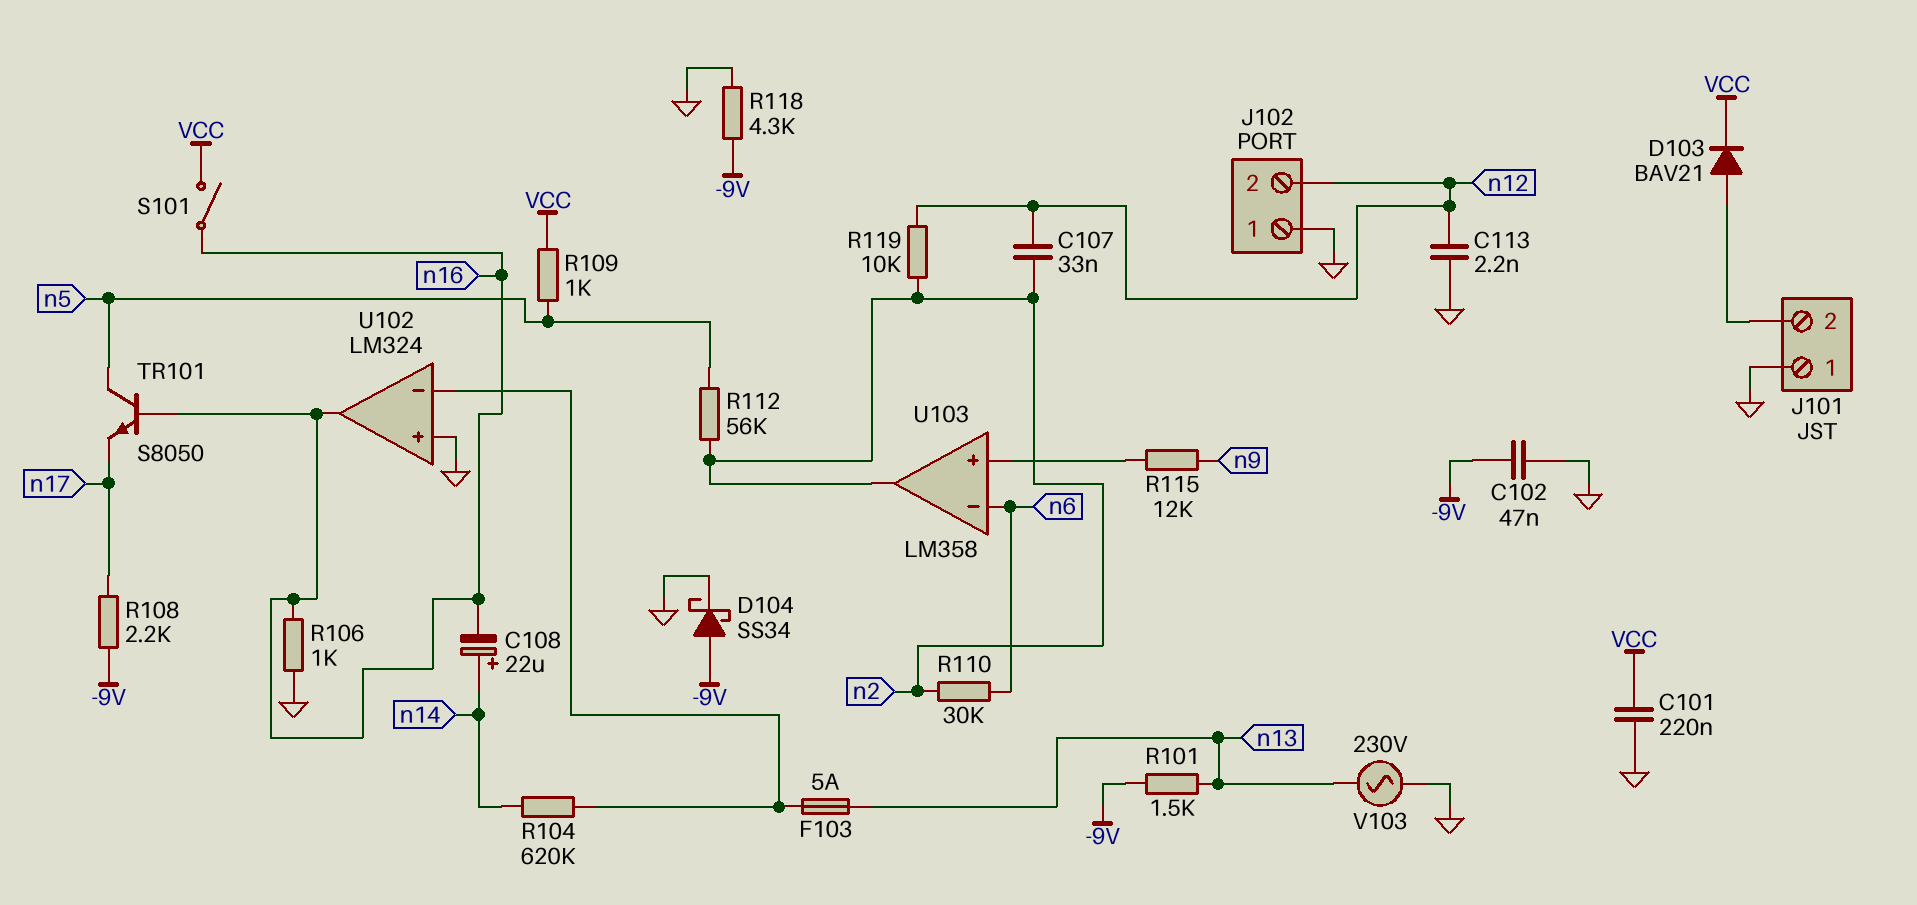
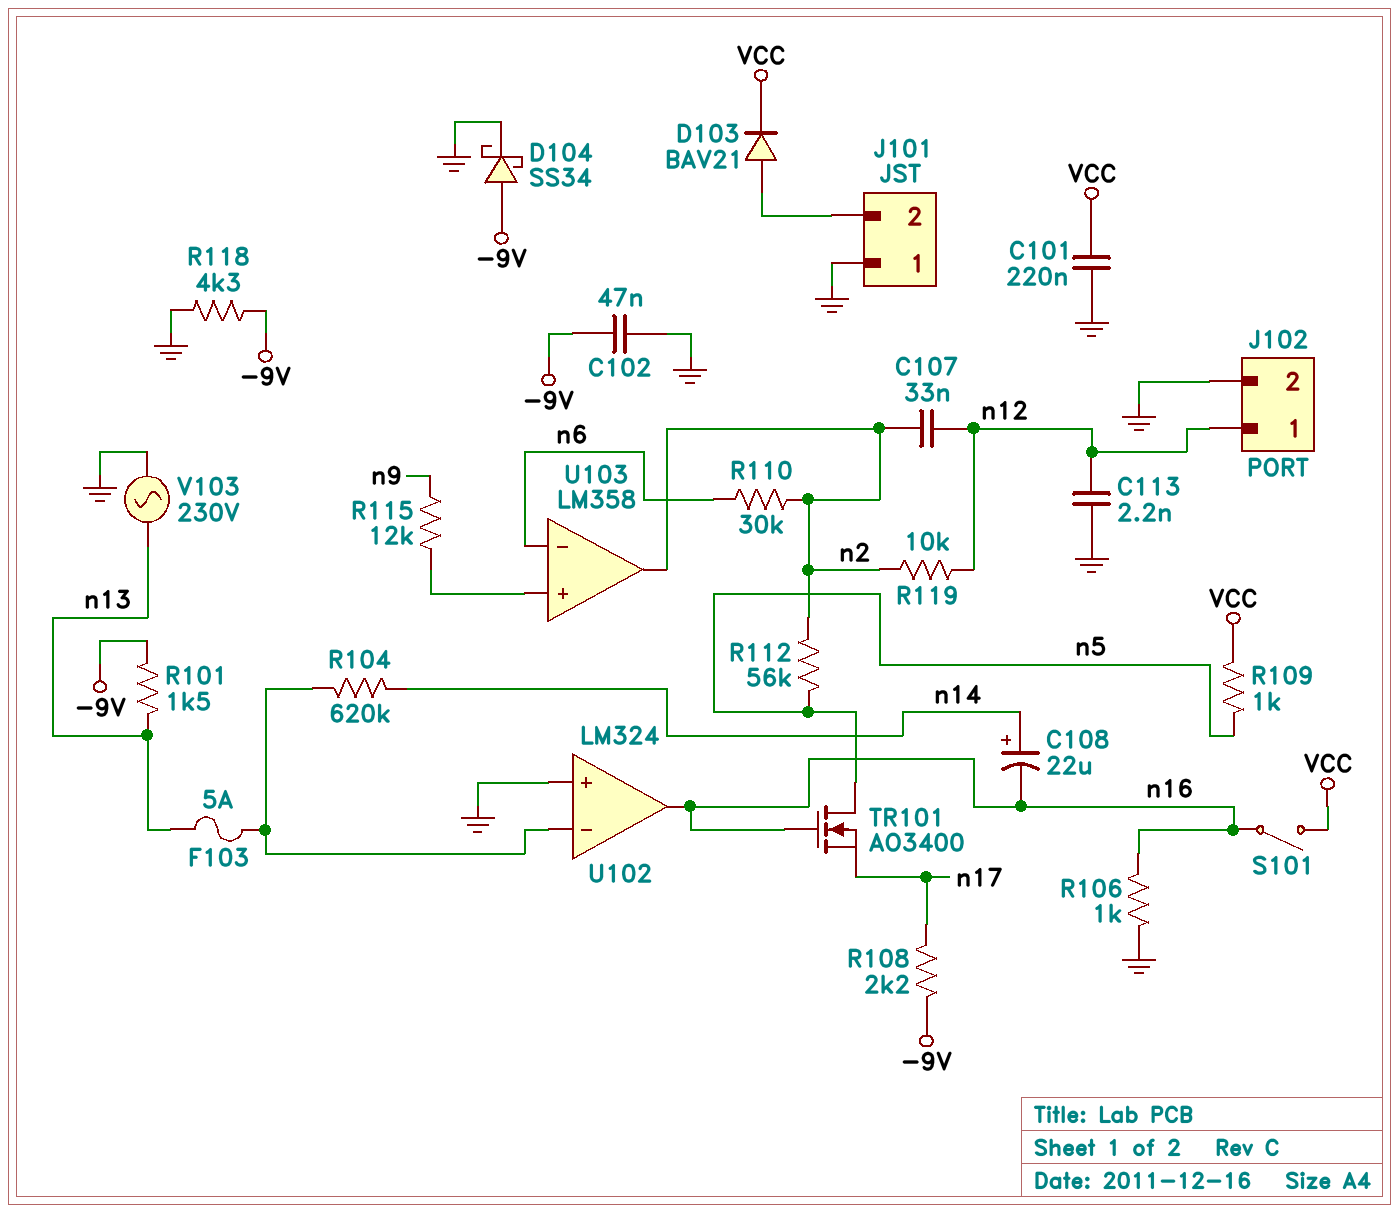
J102 pin 1: GND -> n12
J102 pin 2: n12 -> GND
TR101: NPN S8050 (B n16, C n5, E n17) -> NMOS AO3400 (G n16, D n5, S n17)

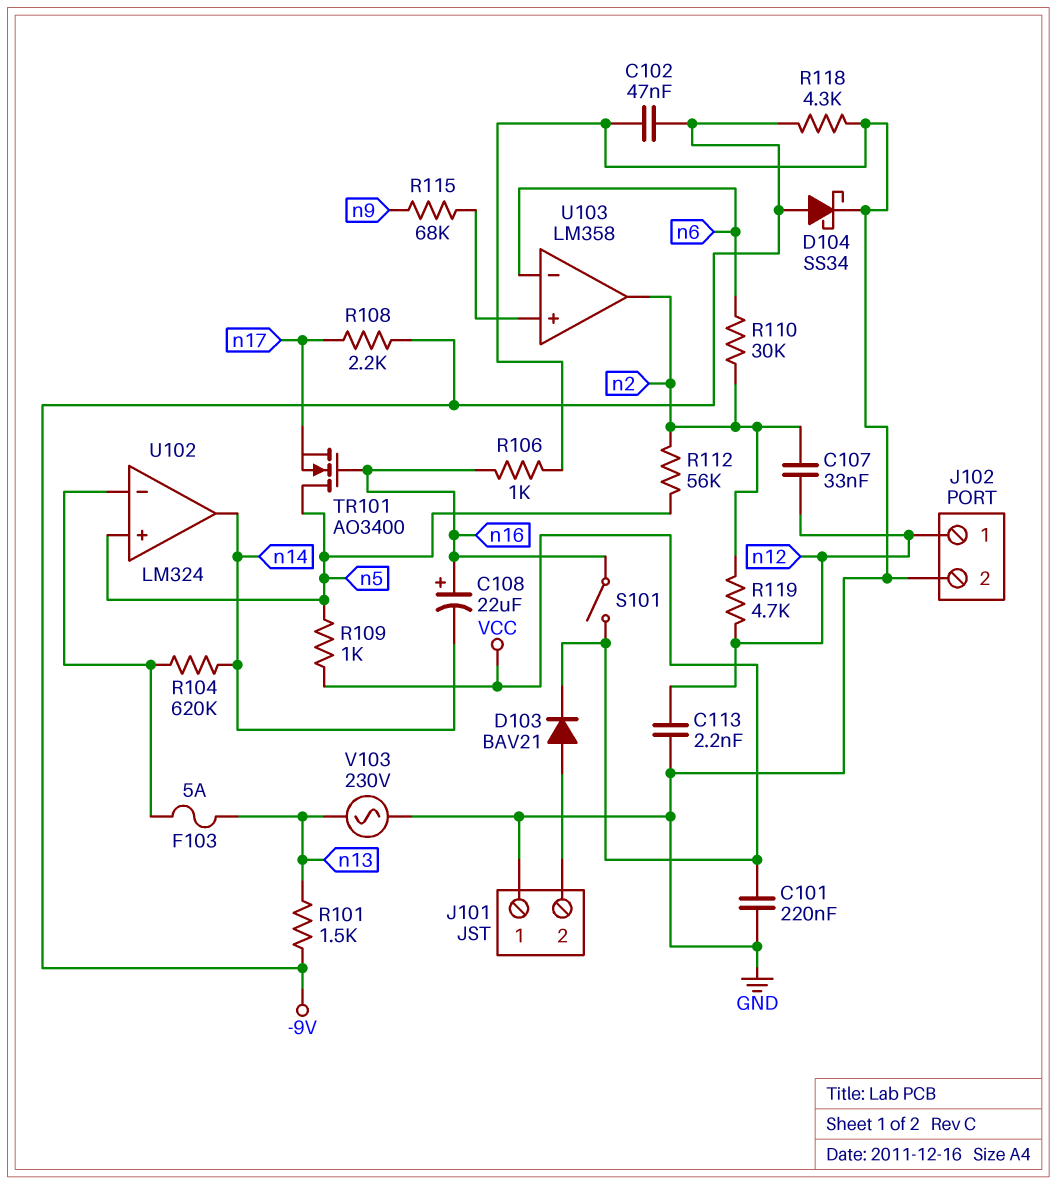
C108: 22uF (plus n14, minus n16) -> 22uF (plus n16, minus n14)
R115: 12k (U103/in+, n9) -> 68k (U103/in+, n9)
R119: 10k (n2, n12) -> 4.7k (n2, n12)
U102 pin in+: GND -> n5
U102 pin out: n16 -> n14

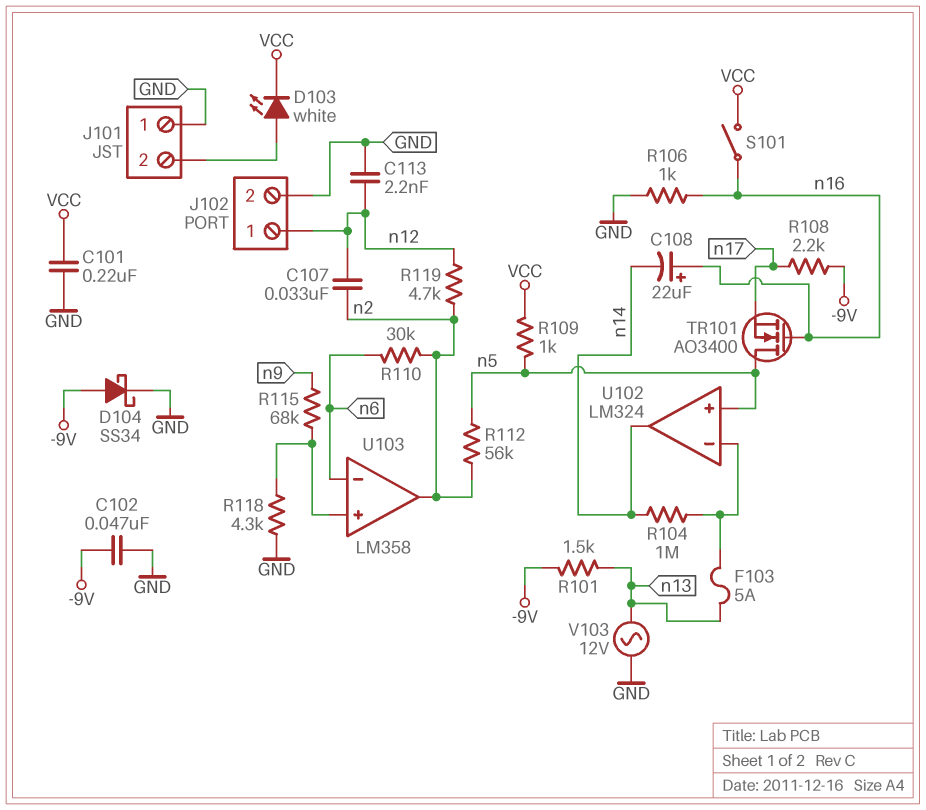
D103: diode BAV21 (A J101/2, K VCC) -> LED white (A J101/2, K VCC)
R104: 620k (U102/in-, n14) -> 1M (U102/in-, n14)
R118: 4.3k (-9V, GND) -> 4.3k (GND, U103/in+)
V103: AC 230V (GND, n13) -> AC 12V (GND, n13)

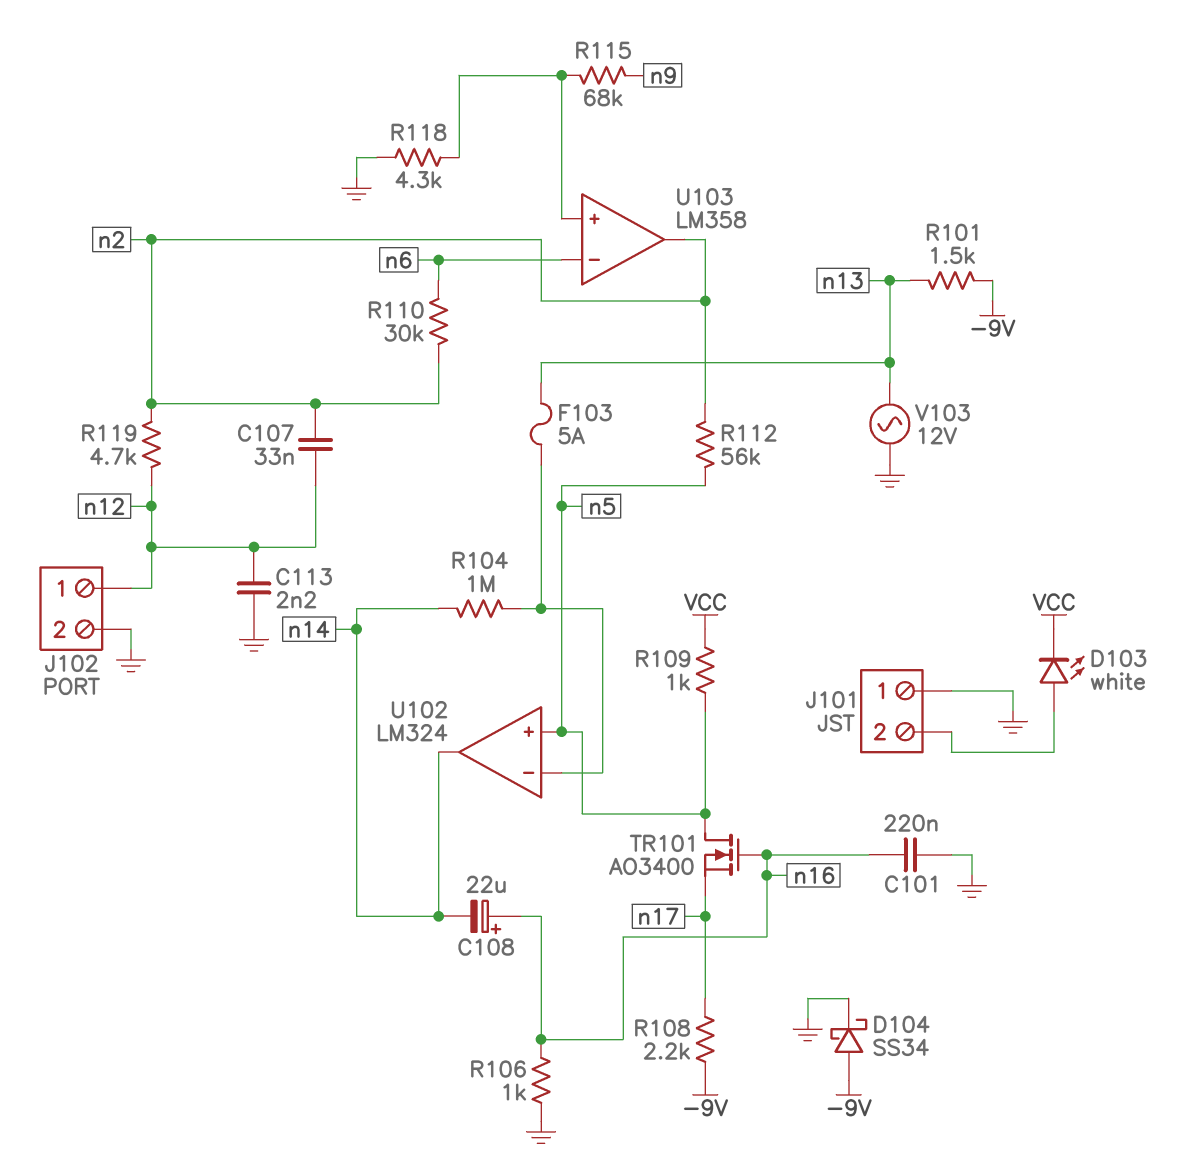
C101: 220nF (GND, VCC) -> 220nF (GND, n16)
C102: 47nF (-9V, GND) -> none
S101: switch (VCC, n16) -> none

